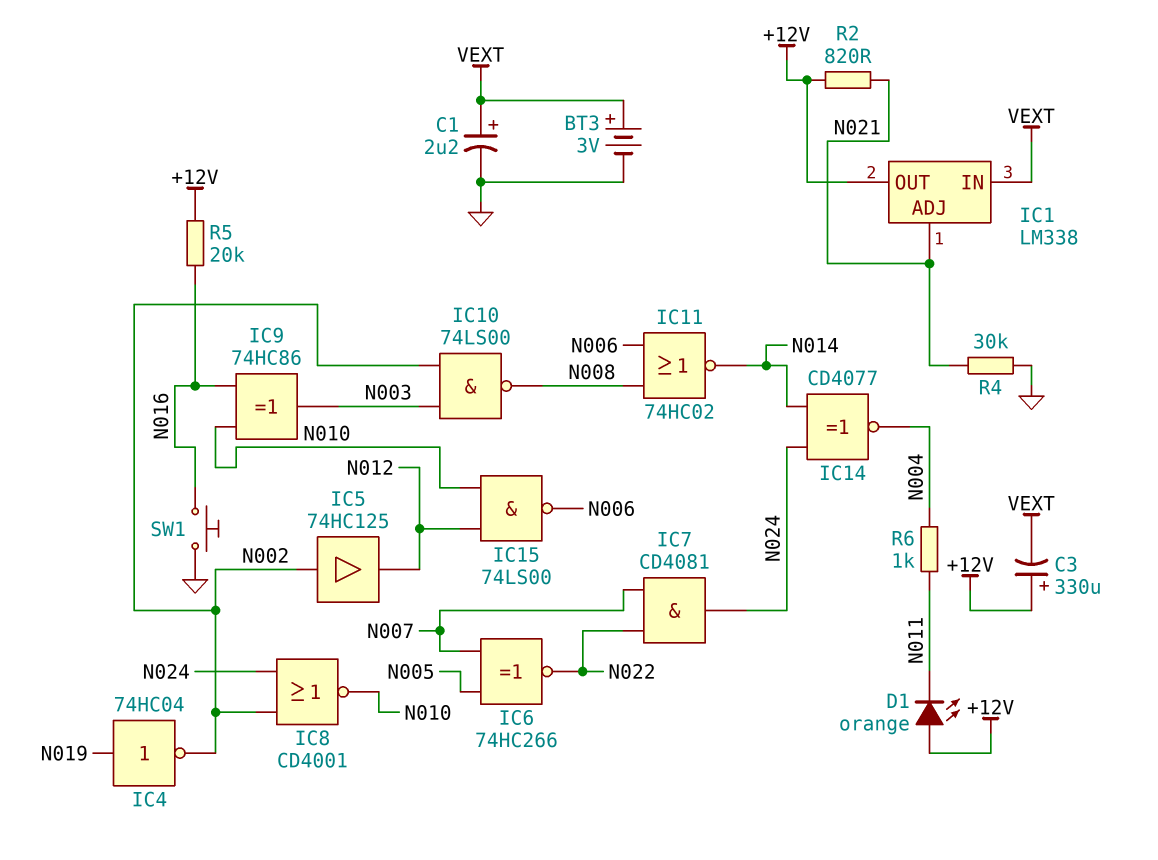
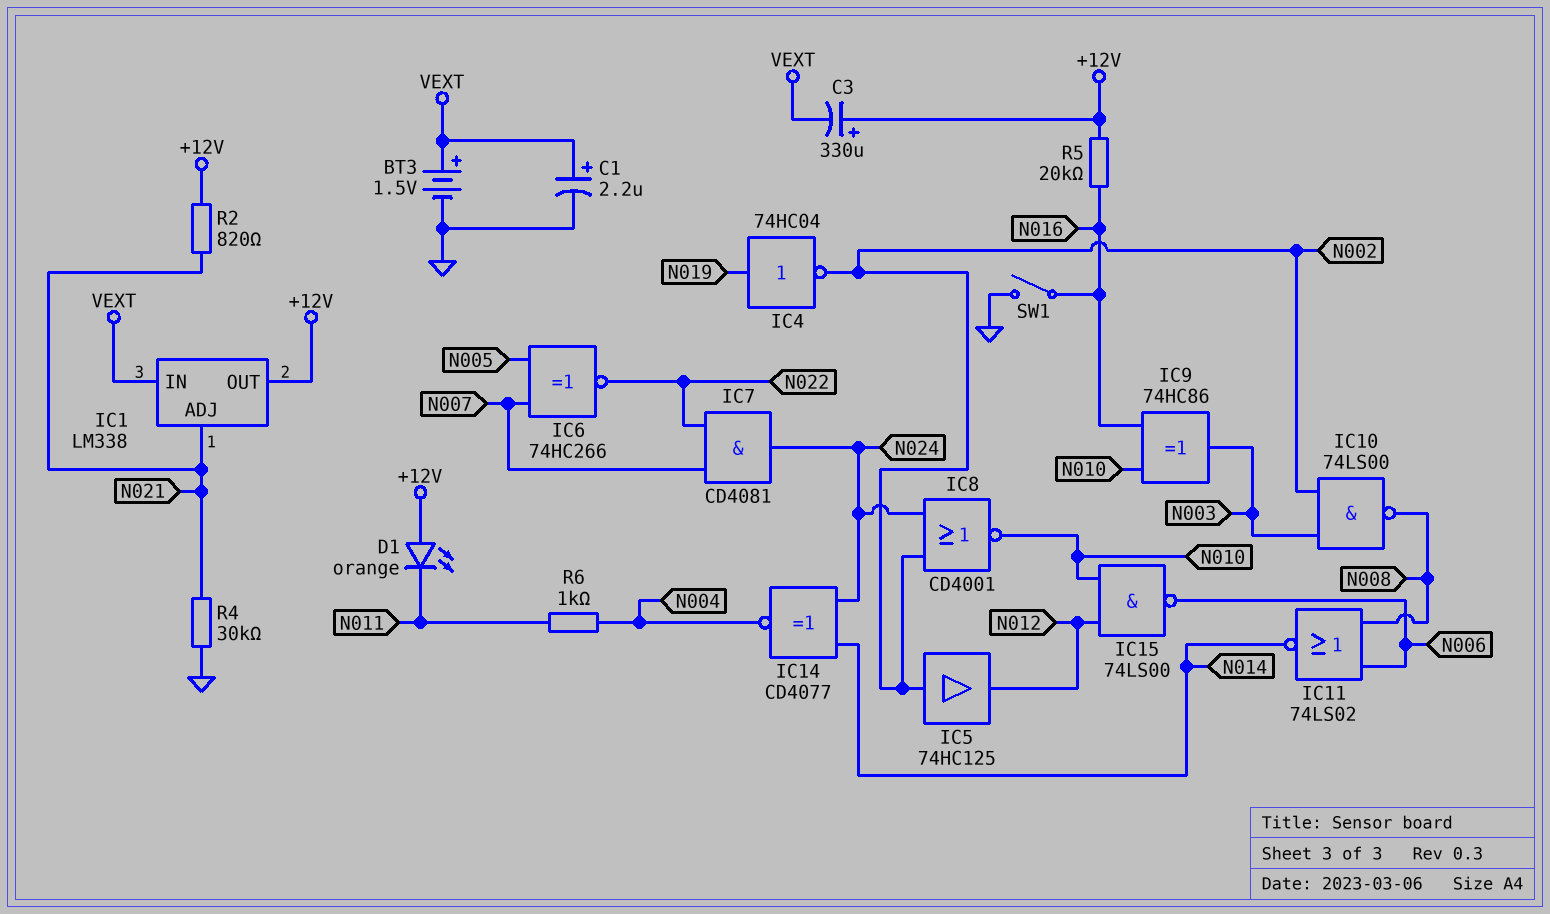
BT3: 3V (plus VEXT, minus GND) -> 1.5V (plus VEXT, minus GND)
IC11: NOR 74HC02 (in N006, in N008, out N014) -> NOR 74LS02 (in N006, in N008, out N014)
SW1: button (GND, N016) -> switch (GND, N016)

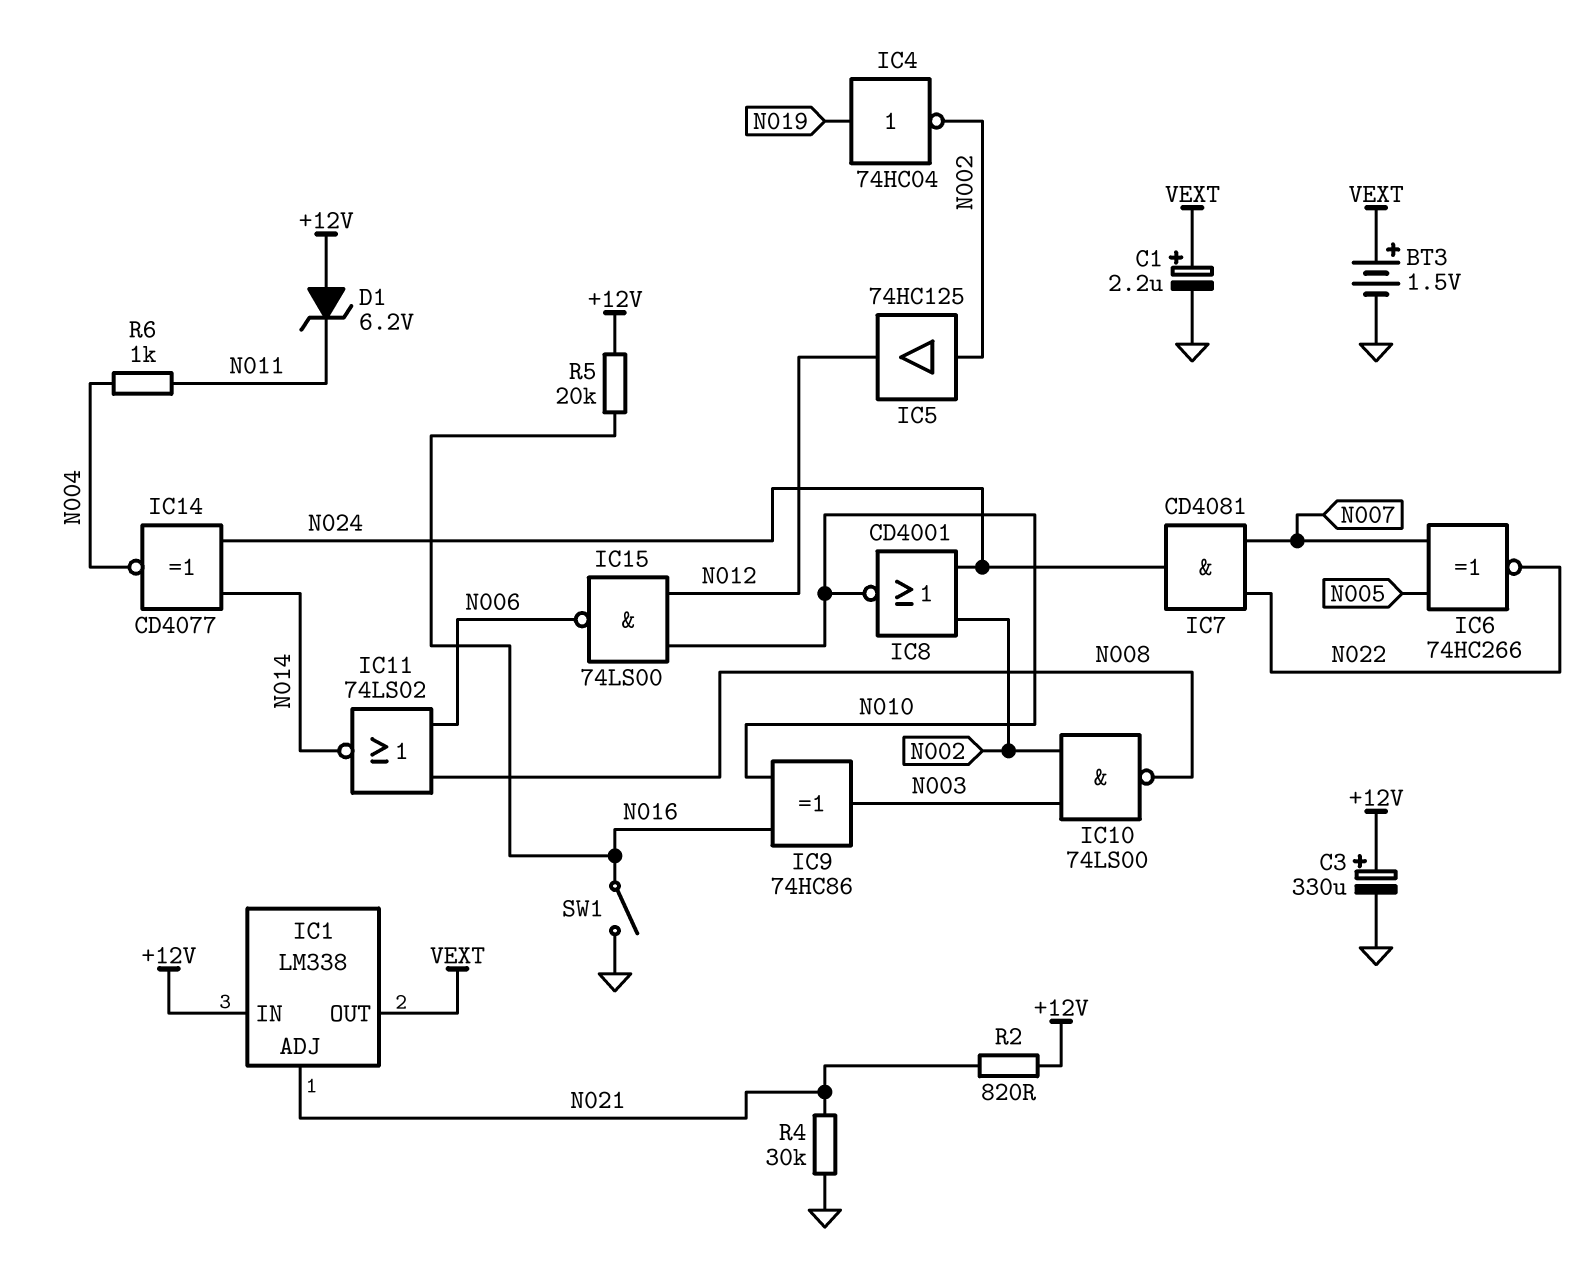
C3: 330uF (plus +12V, minus VEXT) -> 330uF (plus +12V, minus GND)
D1: LED orange (A +12V, K N011) -> zener 6.2V (A +12V, K N011)
IC1 pin IN: VEXT -> +12V
IC1 pin OUT: +12V -> VEXT

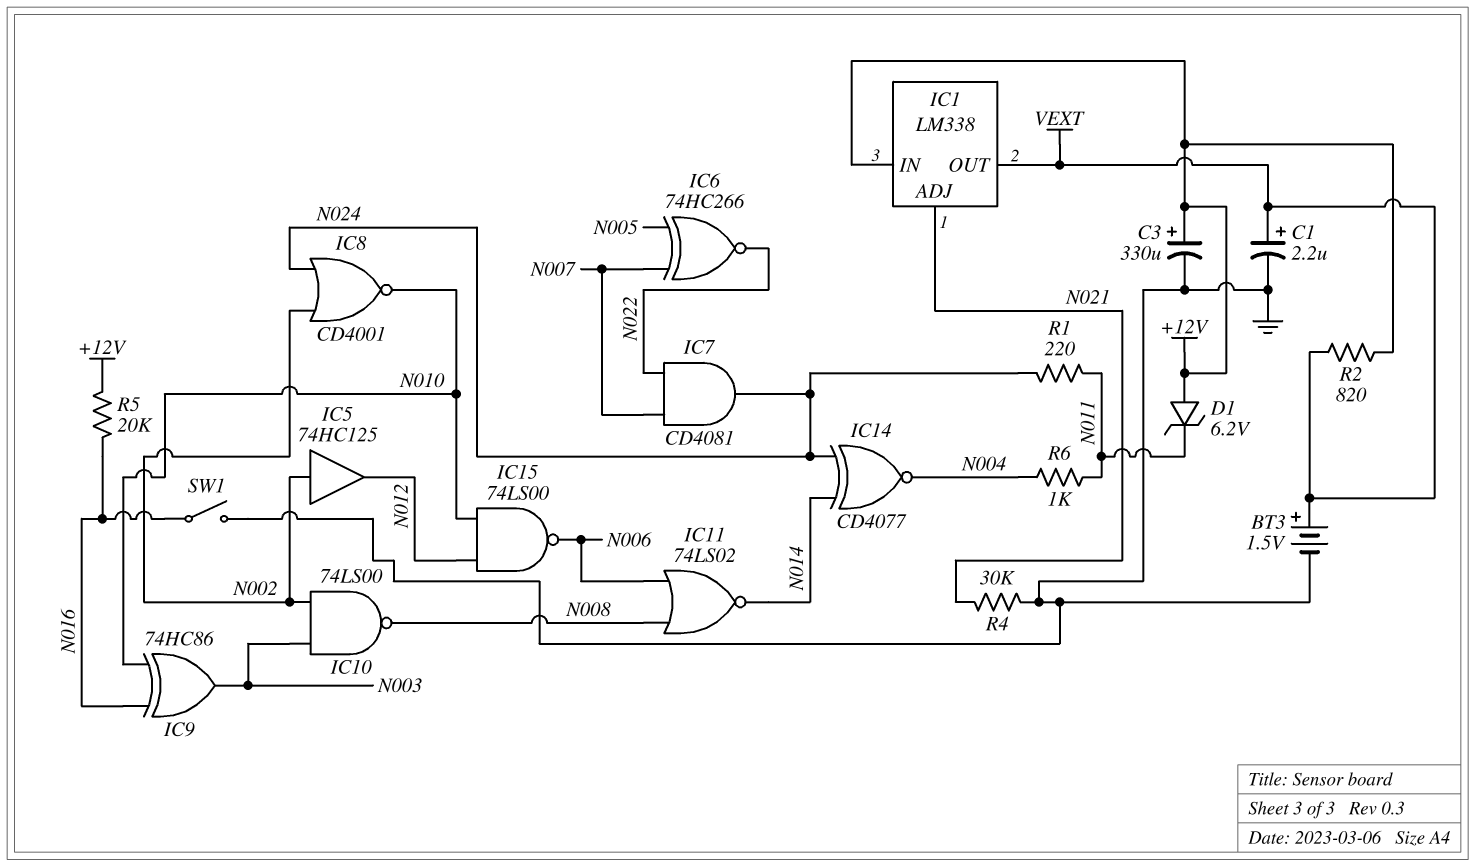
IC4: NOT 74HC04 (in N019, out N002) -> none
R1: none -> 220 (N011, N024)
R2: 820 (+12V, N021) -> 820 (+12V, VEXT)

